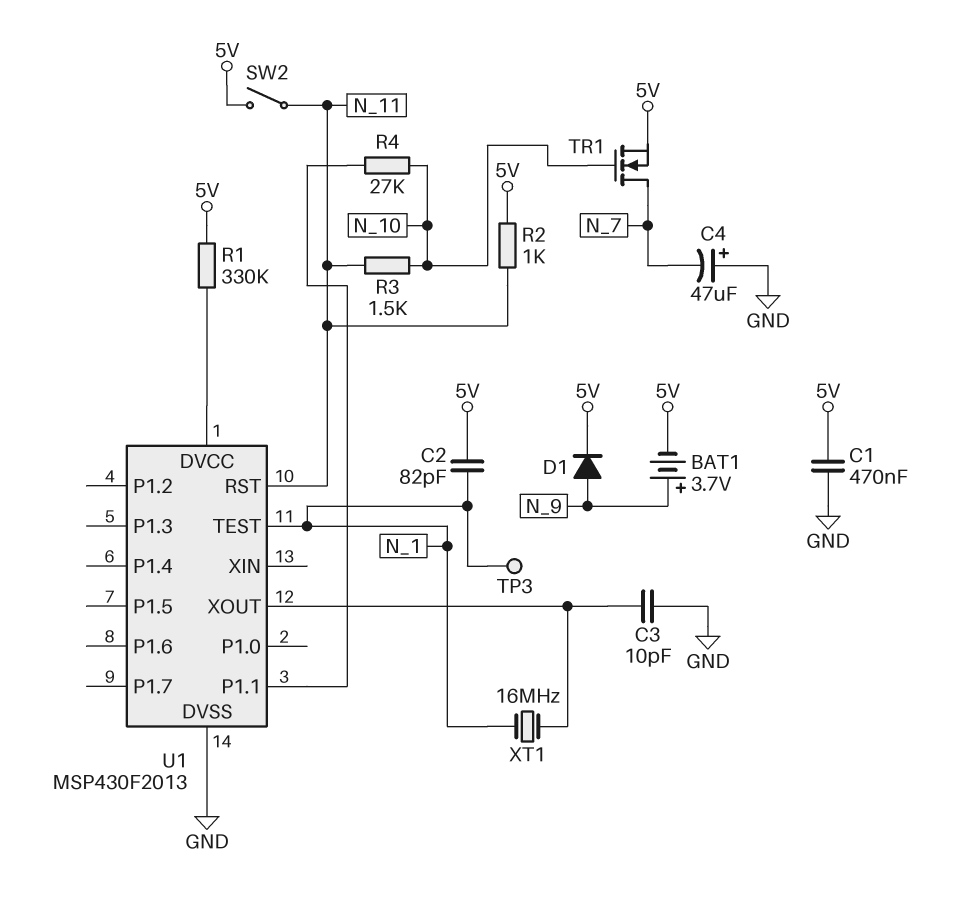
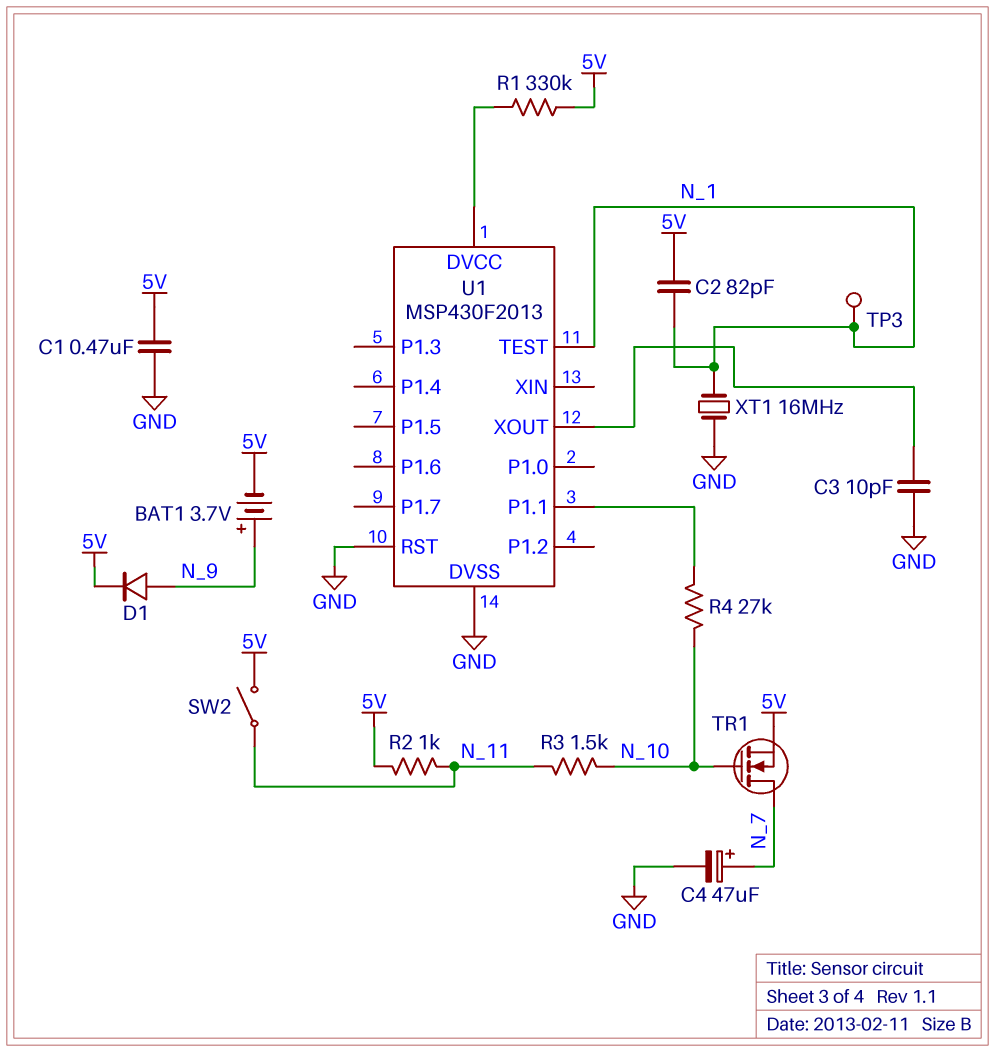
C4: 47uF (plus GND, minus N_7) -> 47uF (plus N_7, minus GND)
U1 pin RST: N_11 -> GND
XT1: 16MHz (N_1, U1/XOUT) -> 16MHz (GND, N_1)

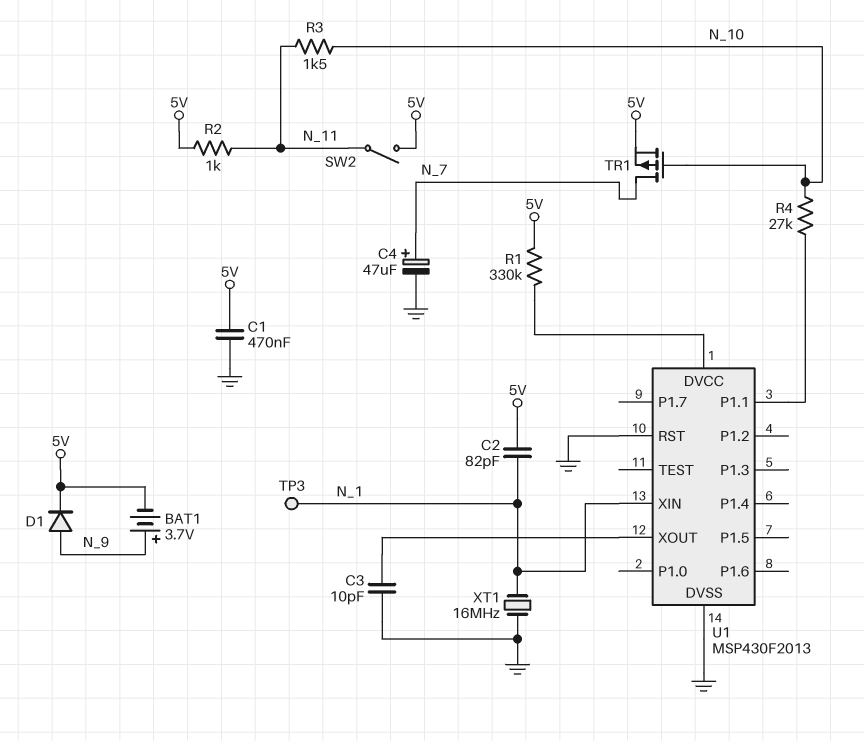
TR1: NMOS (G N_10, D N_7, S 5V) -> PMOS (G N_10, D N_7, S 5V)
U1 pin TEST: N_1 -> none
U1 pin XIN: none -> N_1

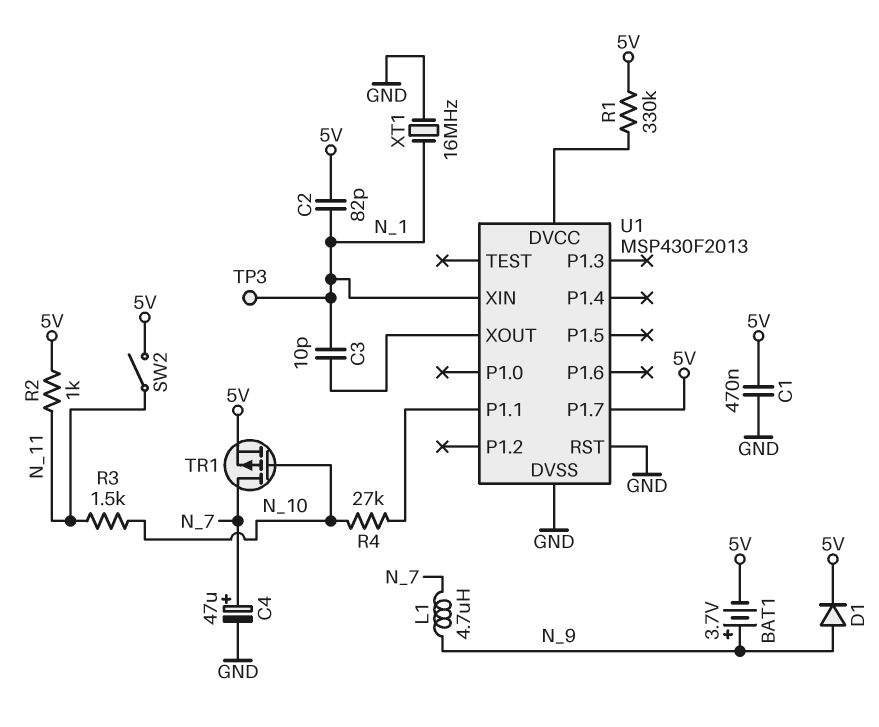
C3: 10pF (GND, U1/XOUT) -> 10pF (N_1, U1/XOUT)
L1: none -> 4.7uH (N_7, N_9)
U1 pin P1.7: none -> 5V

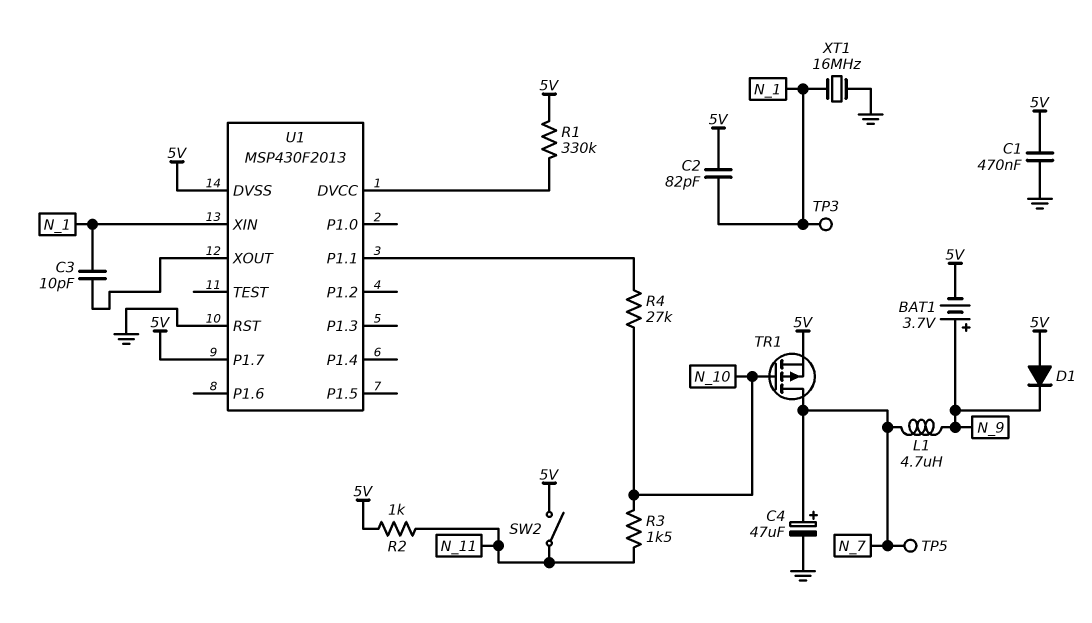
D1: diode (A N_9, K 5V) -> diode (A 5V, K N_9)
TP5: none -> test point (N_7)
U1 pin DVSS: GND -> 5V

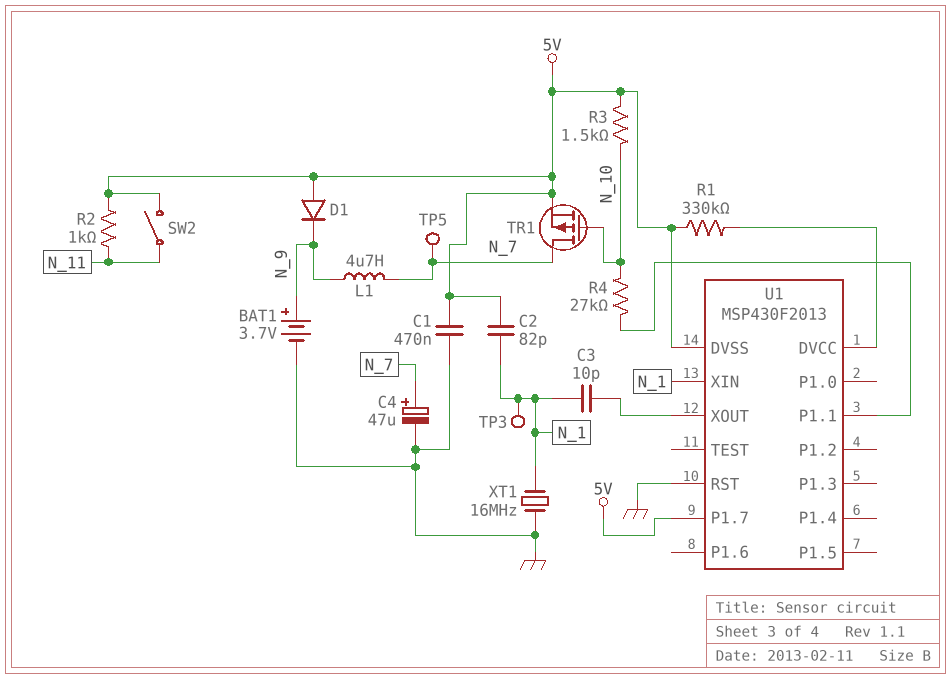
BAT1: 3.7V (plus N_9, minus 5V) -> 3.7V (plus N_9, minus GND)
R3: 1.5k (N_10, N_11) -> 1.5k (5V, N_10)

